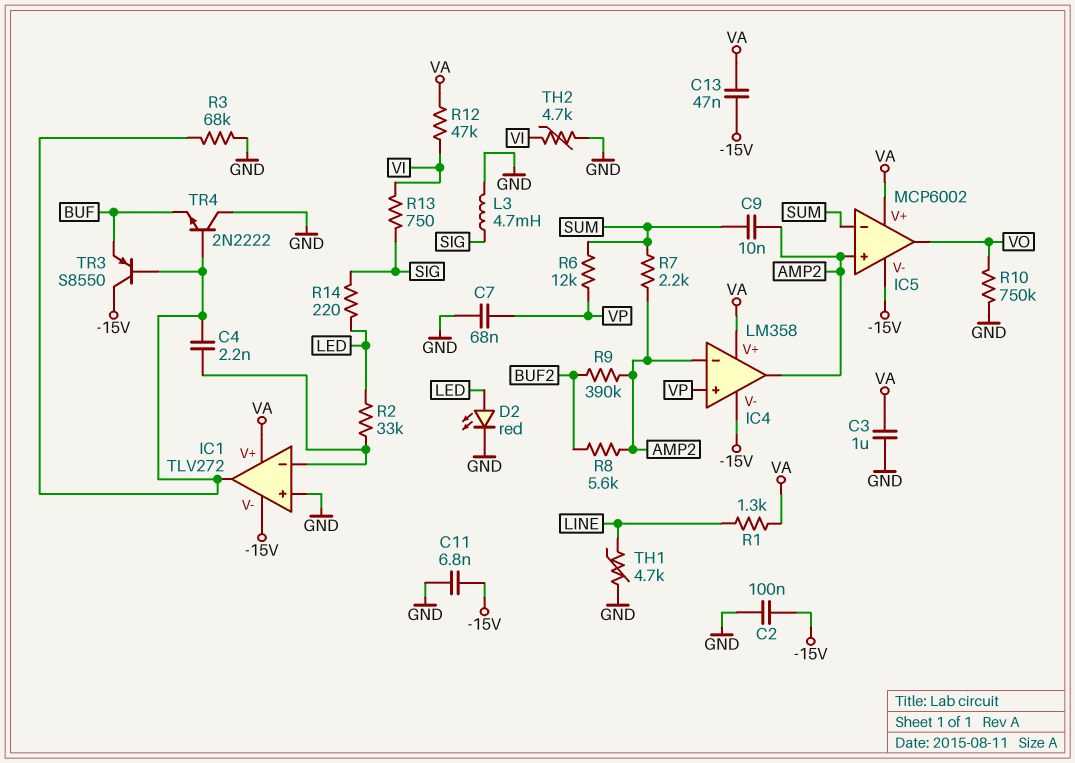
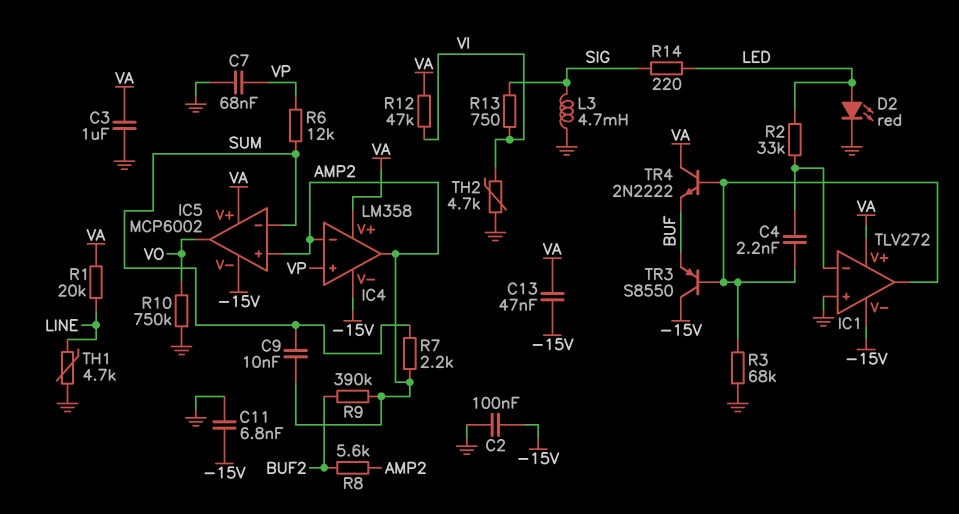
R1: 1.3k (LINE, VA) -> 20k (LINE, VA)
TR4: NPN 2N2222 (B IC1/out, C GND, E BUF) -> NPN 2N2222 (B IC1/out, C VA, E BUF)

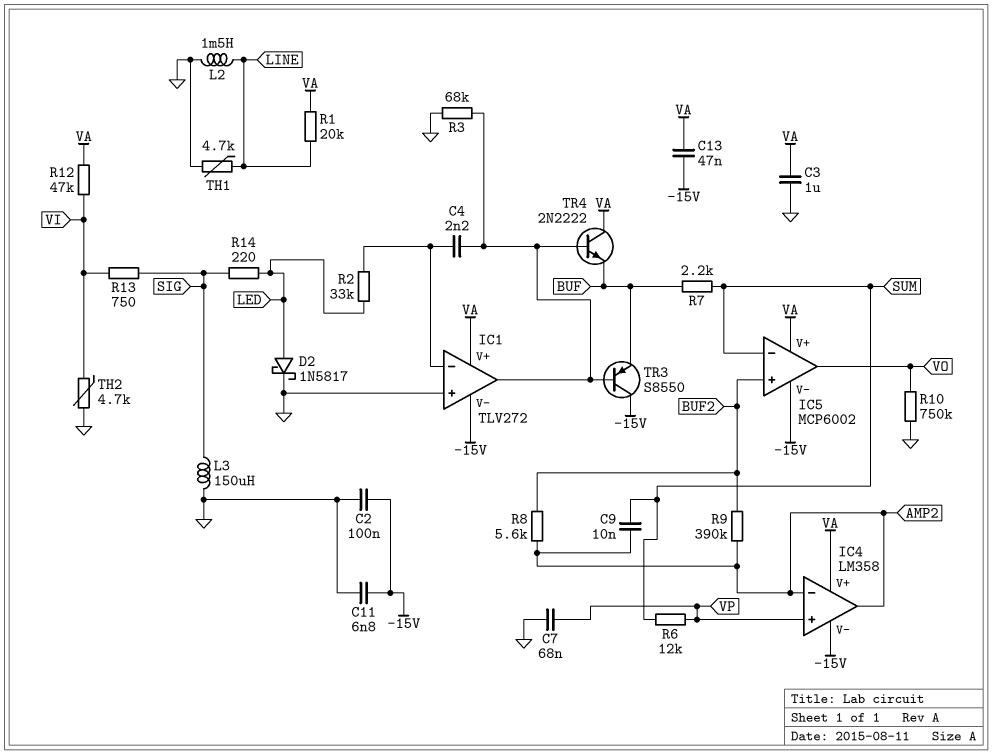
D2: LED red (A LED, K GND) -> schottky 1N5817 (A LED, K GND)
IC5 pin in+: AMP2 -> BUF2
L2: none -> 1.5mH (GND, LINE)
L3: 4.7mH (GND, SIG) -> 150uH (GND, SIG)
R7: 2.2k (AMP2, SUM) -> 2.2k (BUF, SUM)

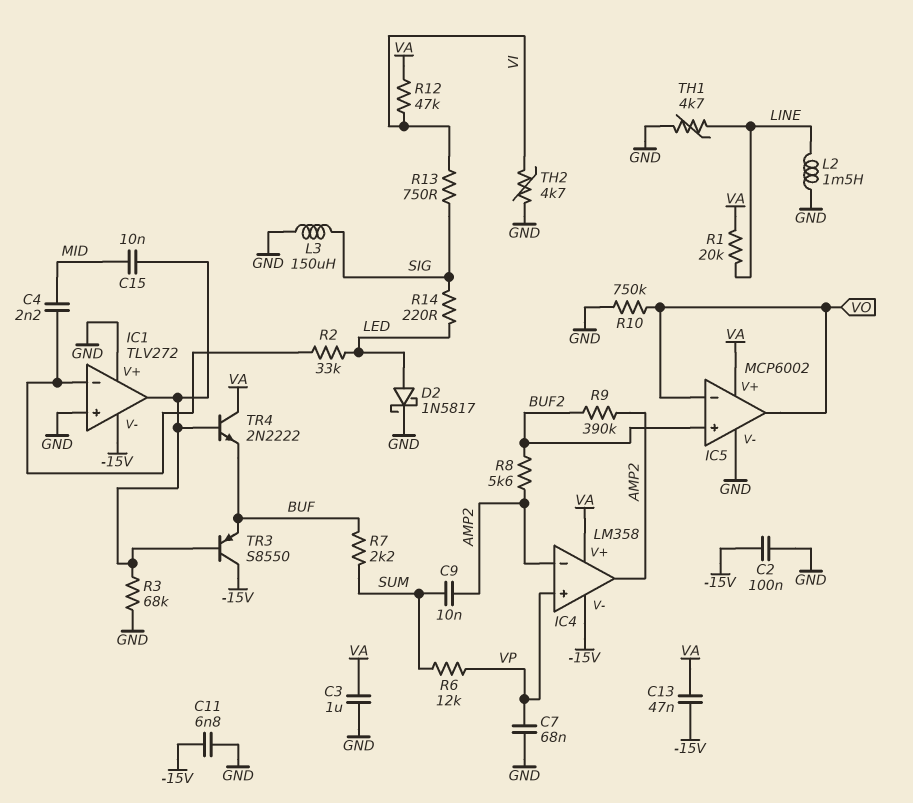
C4: 2.2nF (IC1/in-, IC1/out) -> 2.2nF (IC1/in-, MID)
C15: none -> 10nF (IC1/out, MID)
IC1 pin V+: VA -> GND
IC5 pin V-: -15V -> GND
IC5 pin in-: SUM -> VO

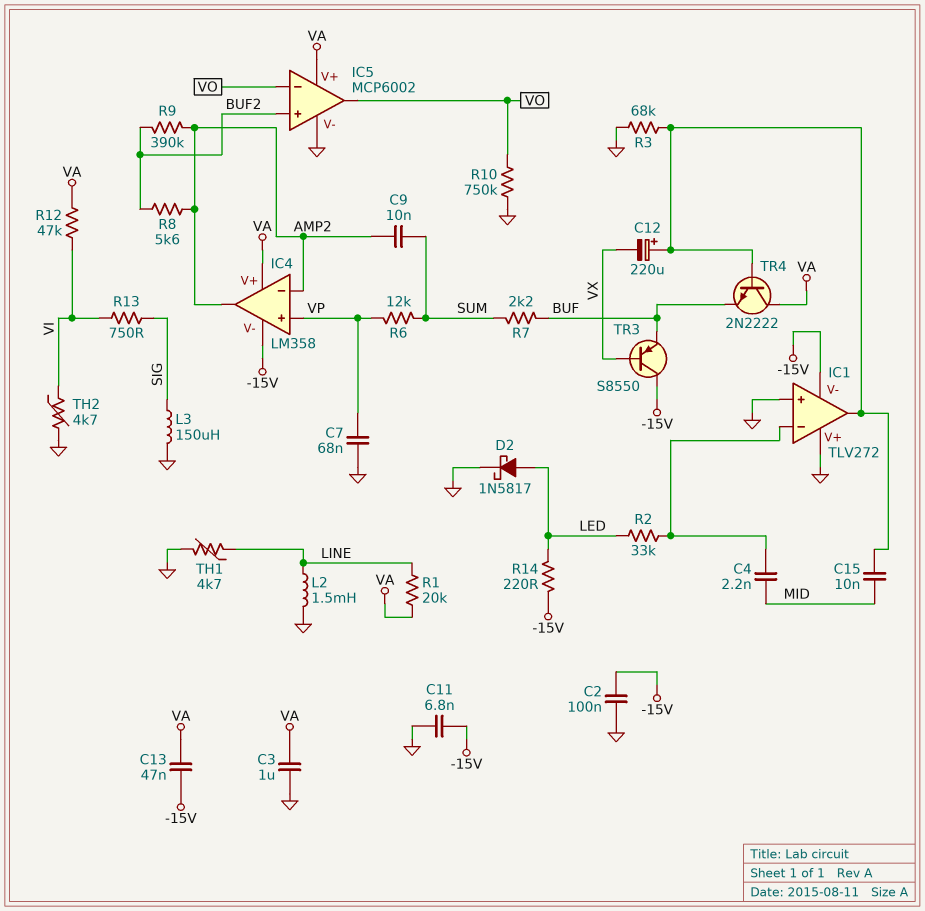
C12: none -> 220uF (plus IC1/out, minus VX)
R14: 220 (LED, SIG) -> 220 (-15V, LED)
TR3: PNP S8550 (B IC1/out, C -15V, E BUF) -> PNP S8550 (B VX, C -15V, E BUF)

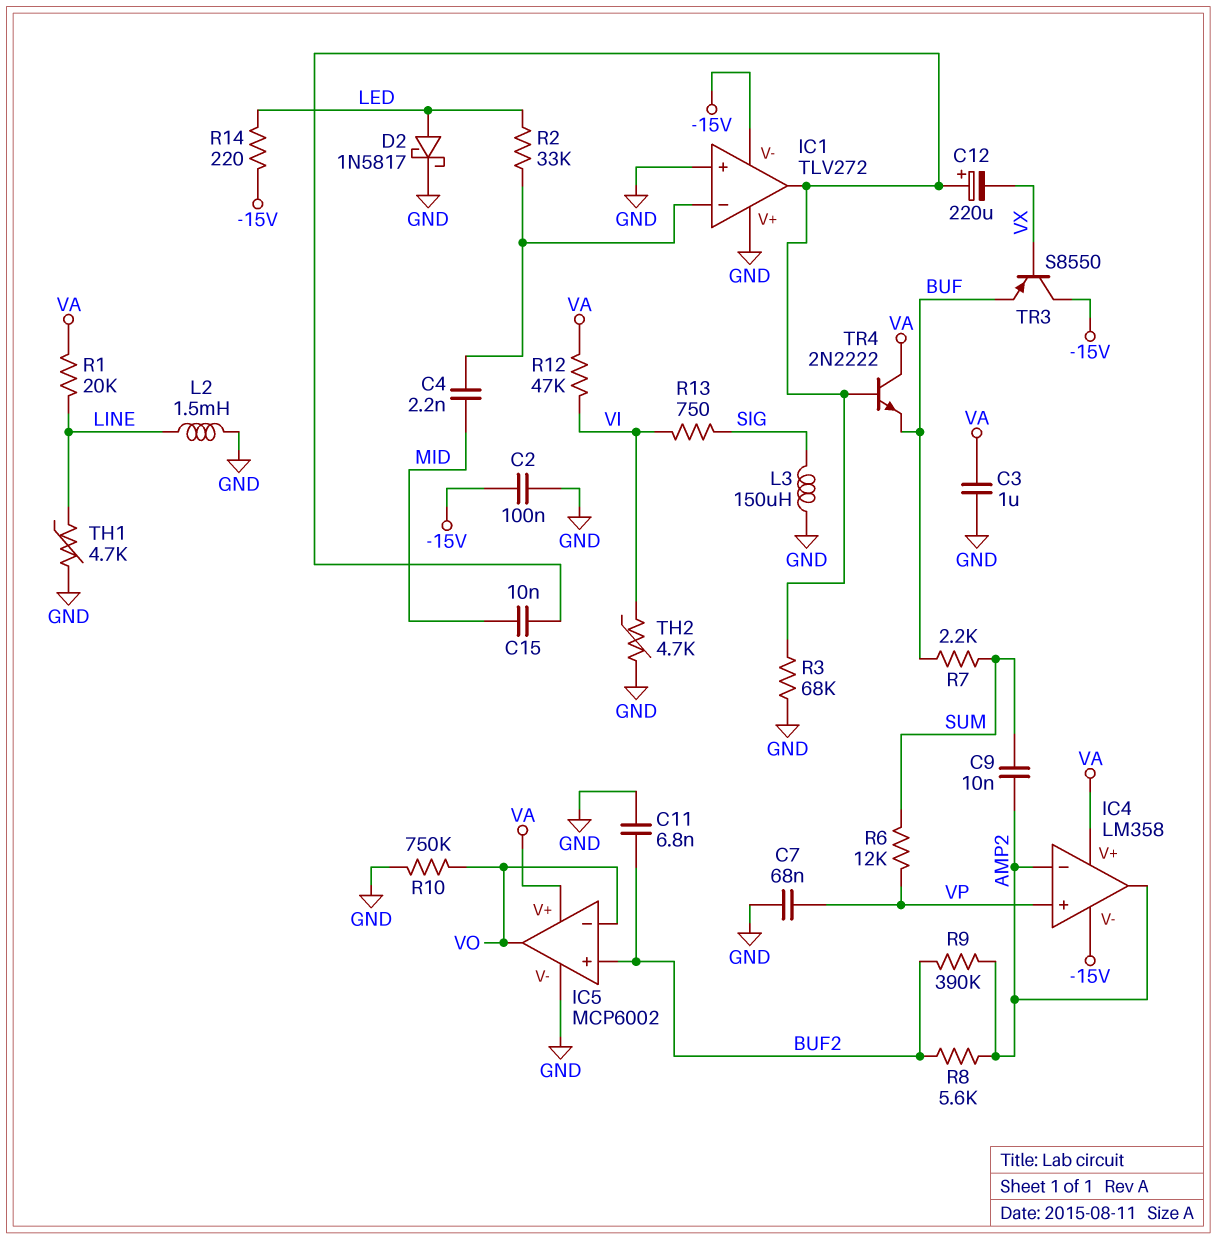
C11: 6.8nF (-15V, GND) -> 6.8nF (BUF2, GND)
C13: 47nF (-15V, VA) -> none

